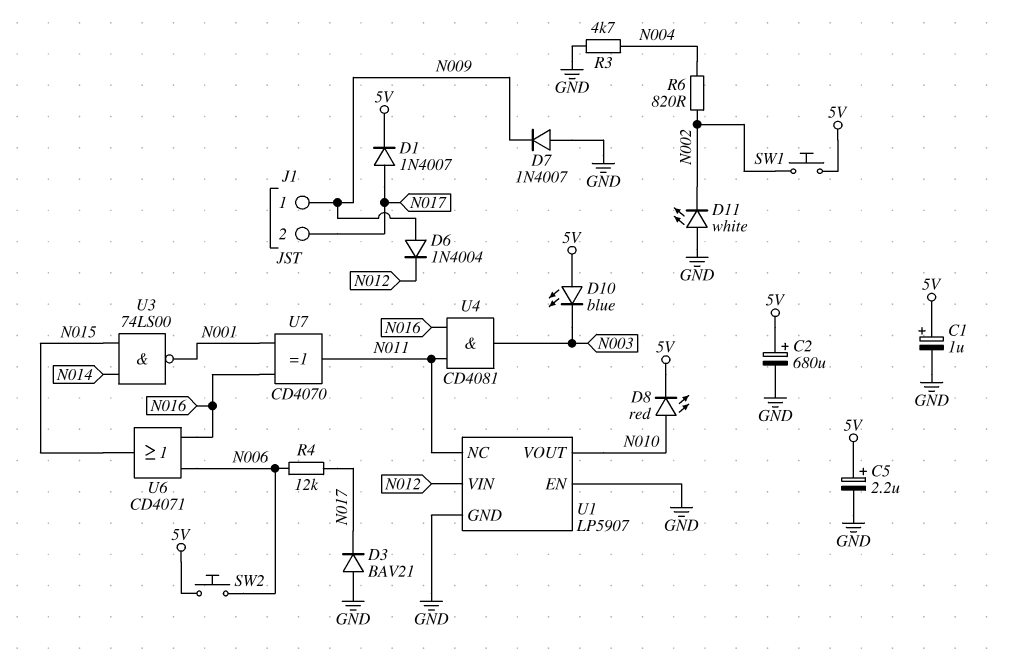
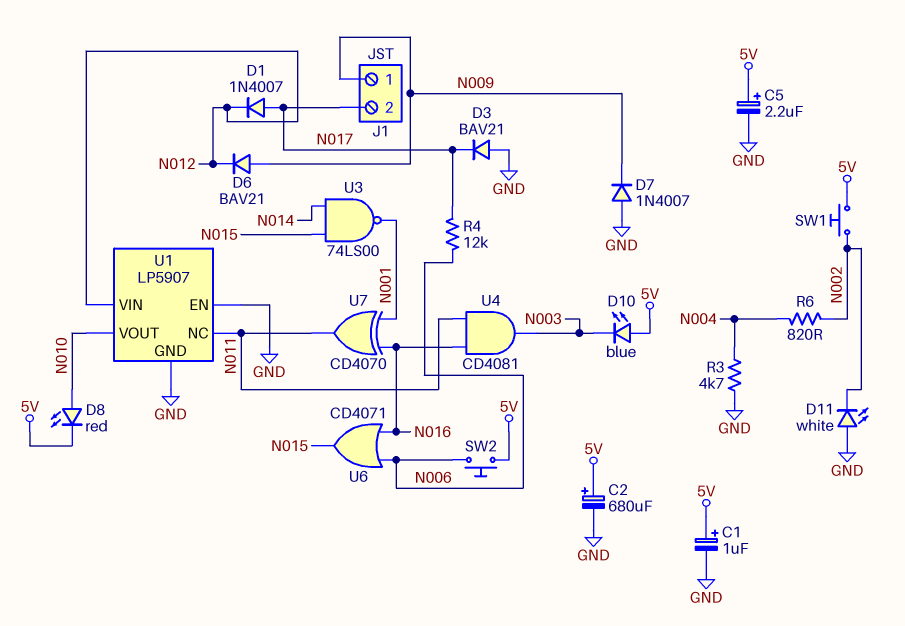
D1: diode 1N4007 (A N017, K 5V) -> diode 1N4007 (A N017, K N012)
D6: diode 1N4004 (A N009, K N012) -> diode BAV21 (A N009, K N012)

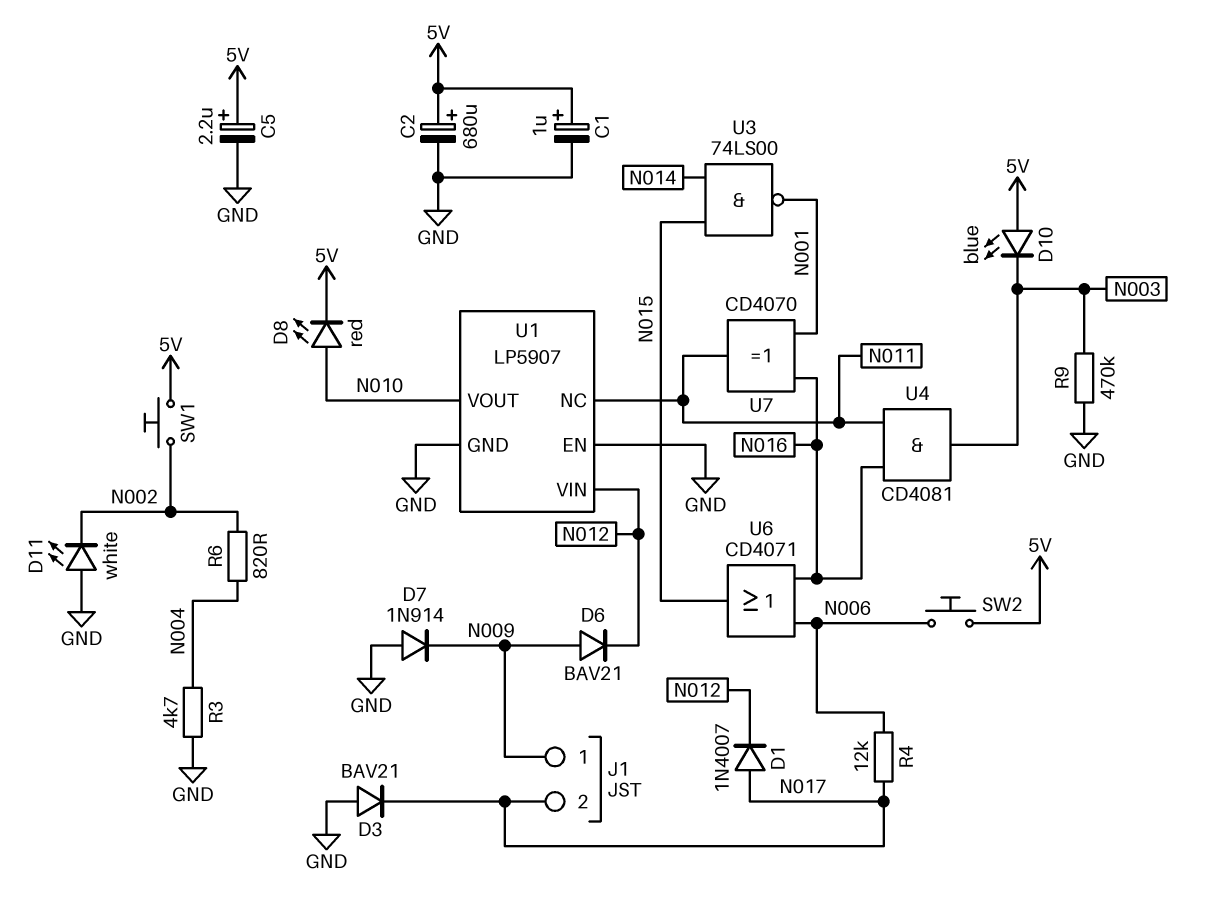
D7: diode 1N4007 (A GND, K N009) -> diode 1N914 (A GND, K N009)
R9: none -> 470k (GND, N003)

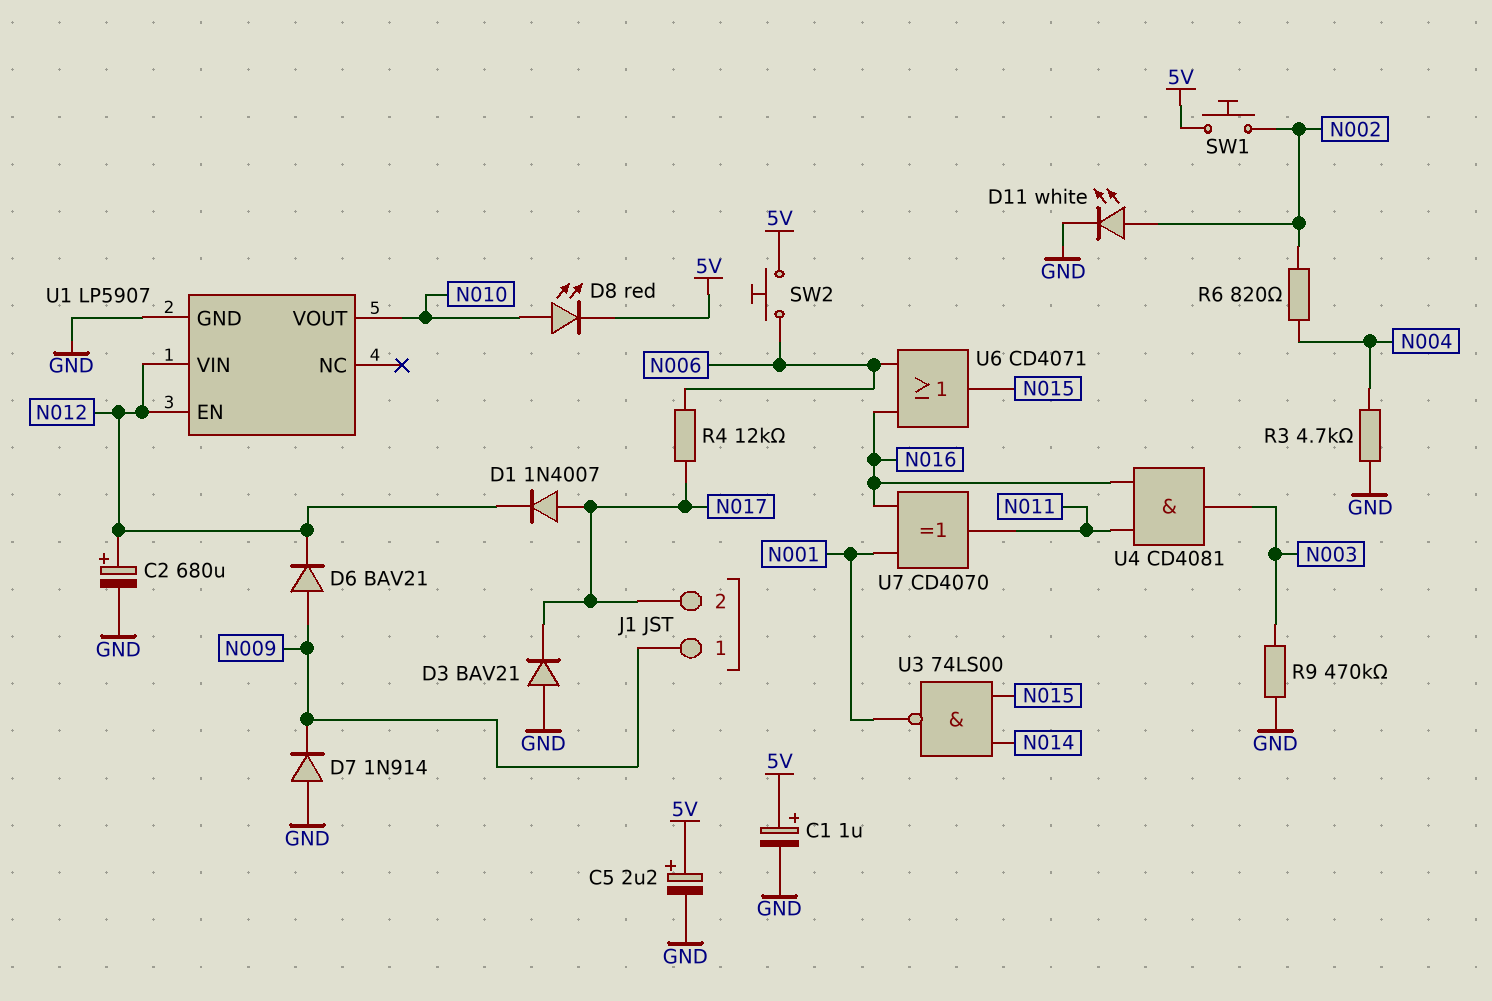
C2: 680uF (plus 5V, minus GND) -> 680uF (plus N012, minus GND)
D10: LED blue (A 5V, K N003) -> none
D11: LED white (A GND, K N002) -> LED white (A N002, K GND)
U1 pin EN: GND -> N012
U1 pin NC: N011 -> none

